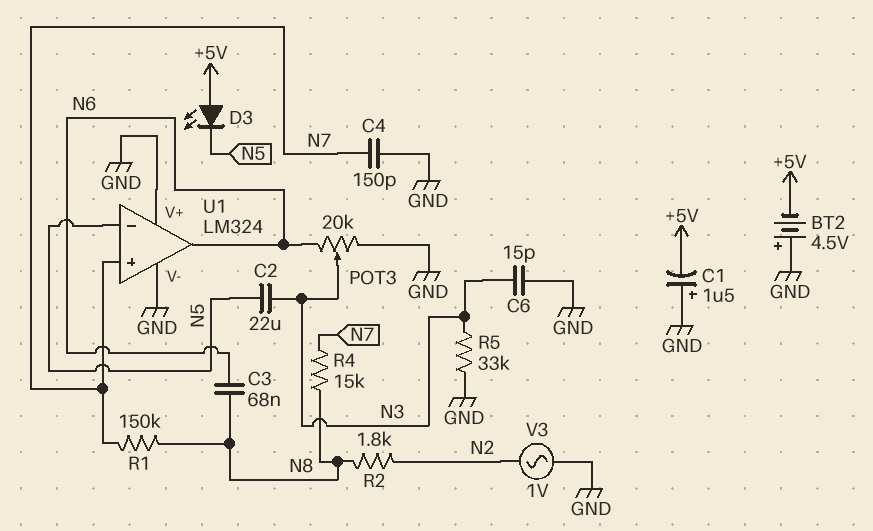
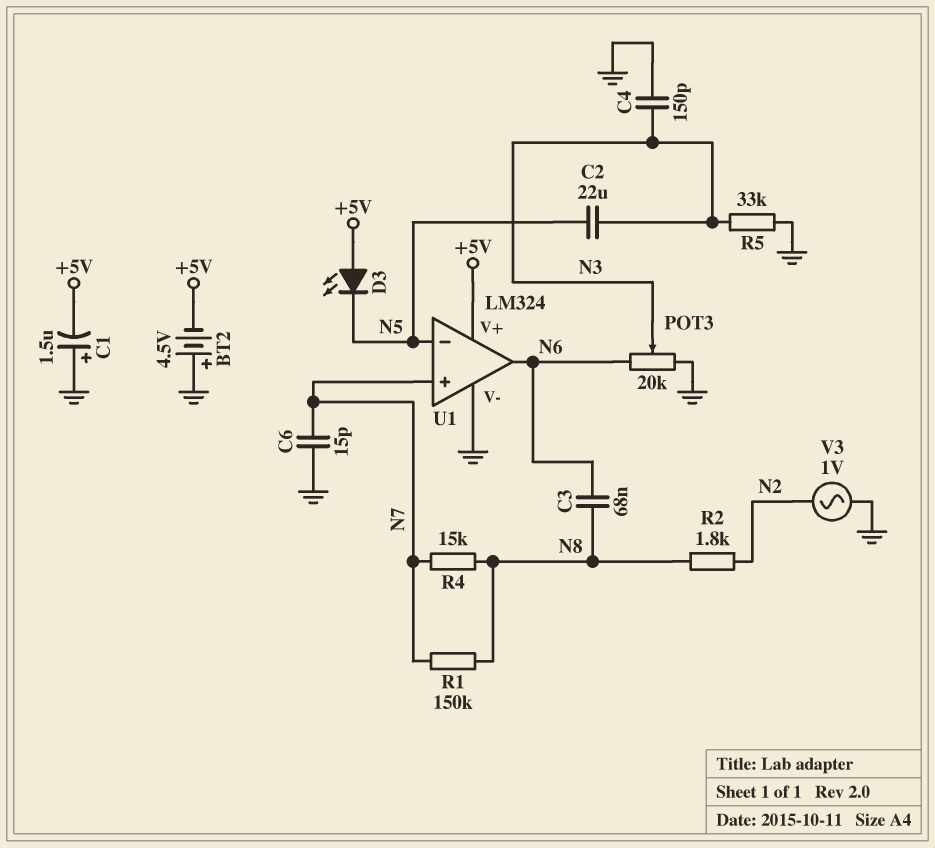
C4: 150pF (GND, N7) -> 150pF (GND, N3)
C6: 15pF (GND, N3) -> 15pF (GND, N7)
U1 pin V+: GND -> +5V

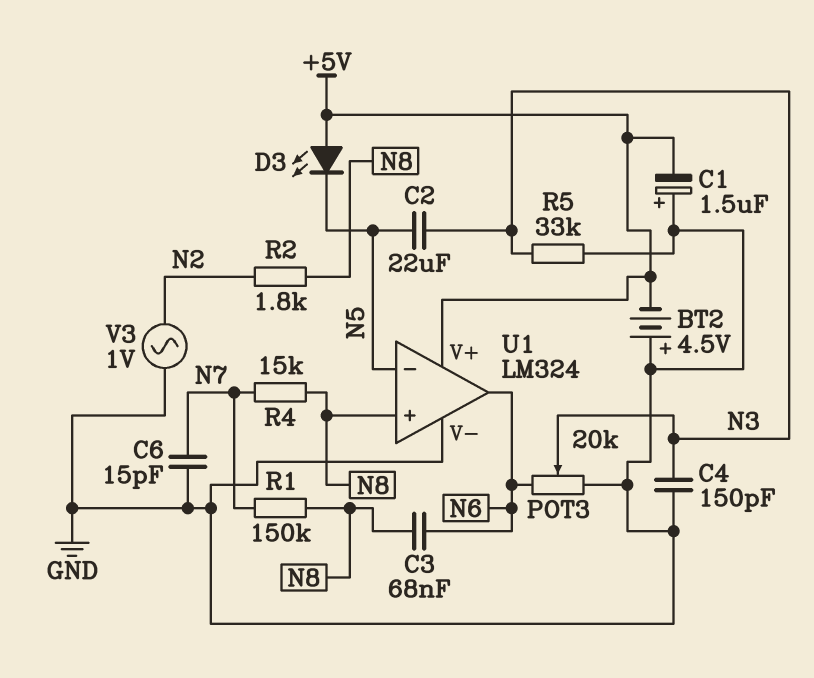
U1 pin in+: N7 -> N8

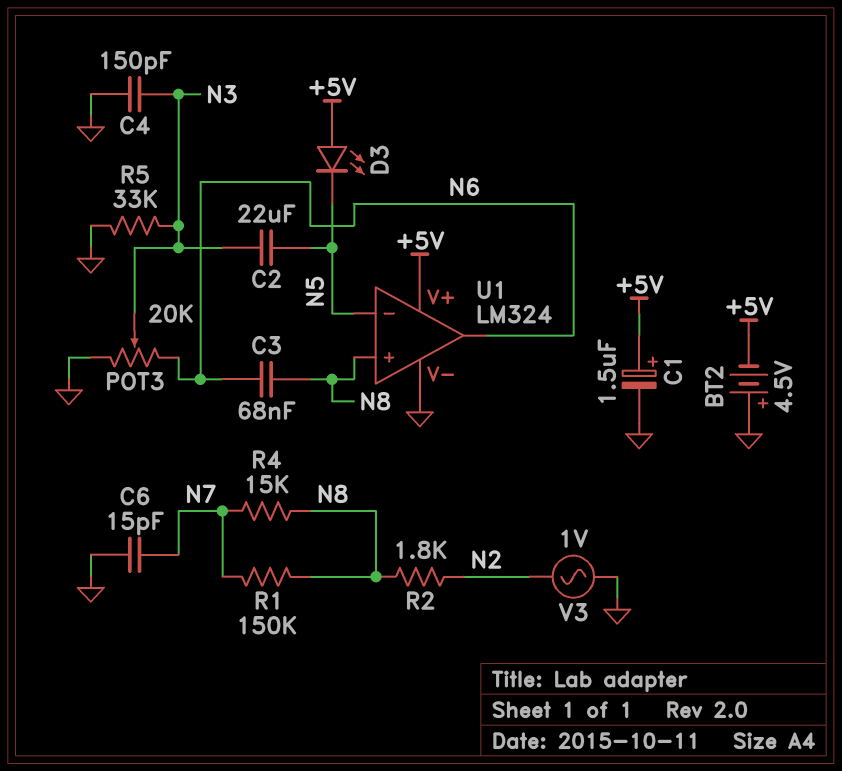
C1: 1.5uF (plus GND, minus +5V) -> 1.5uF (plus +5V, minus GND)

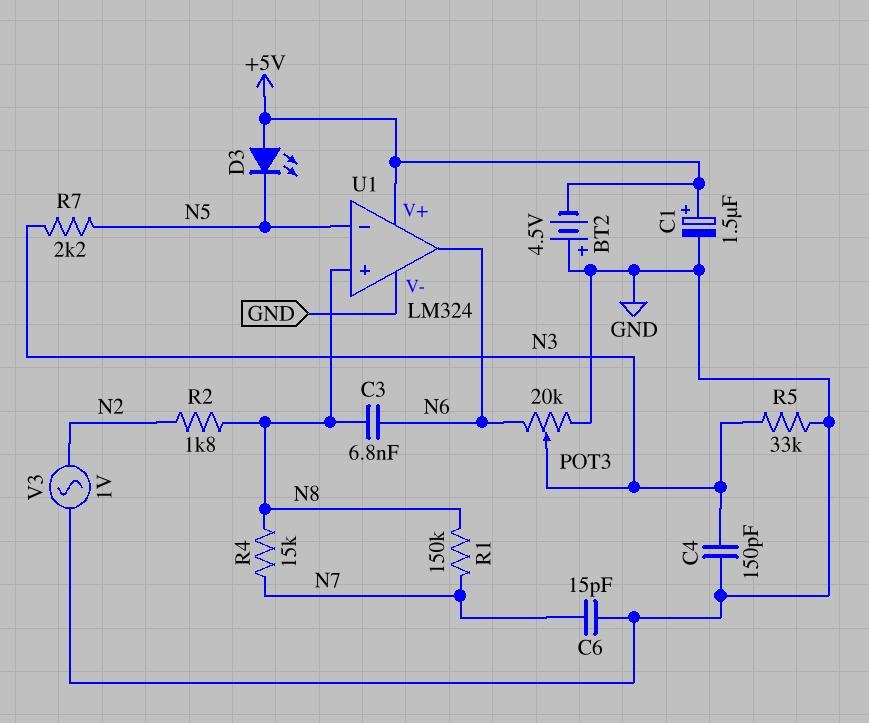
C2: 22uF (N3, N5) -> none
C3: 68nF (N6, N8) -> 6.8nF (N6, N8)
R7: none -> 2.2k (N3, N5)

